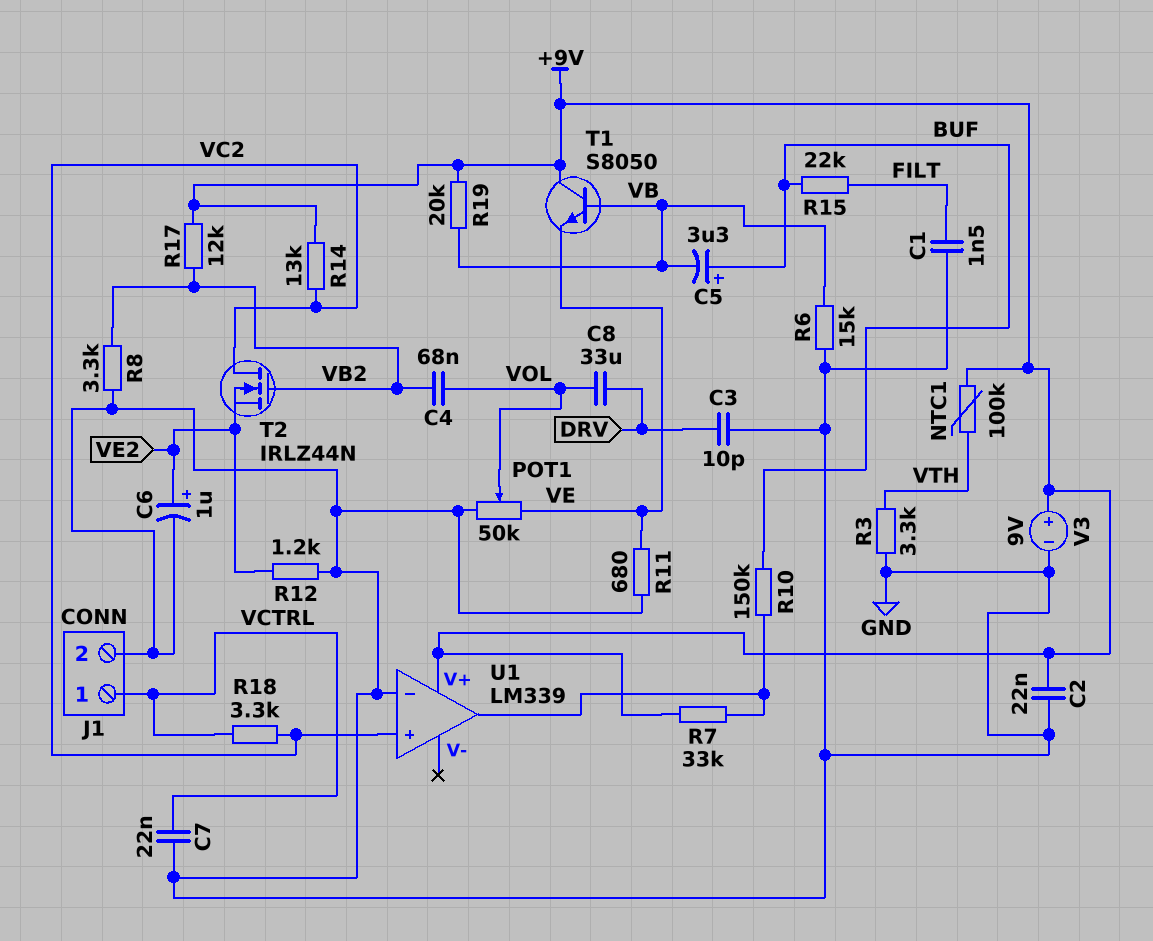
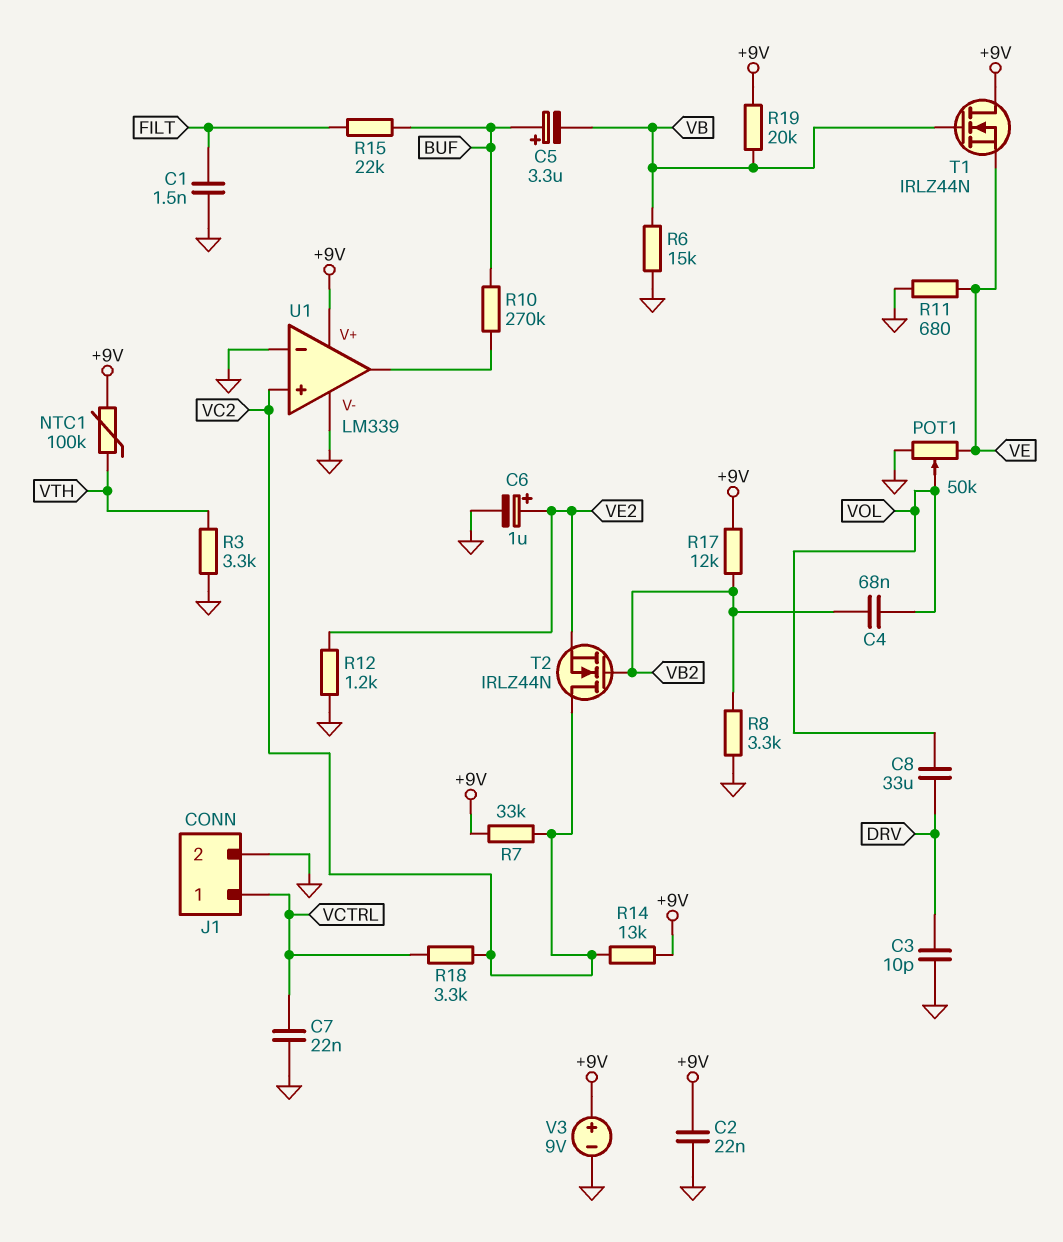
R7: 33k (+9V, U1/out) -> 33k (+9V, VC2)
R10: 150k (BUF, U1/out) -> 270k (BUF, U1/out)
T1: NPN S8050 (B VB, C +9V, E VE) -> NMOS IRLZ44N (G VB, D +9V, S VE)
U1 pin V-: none -> GND

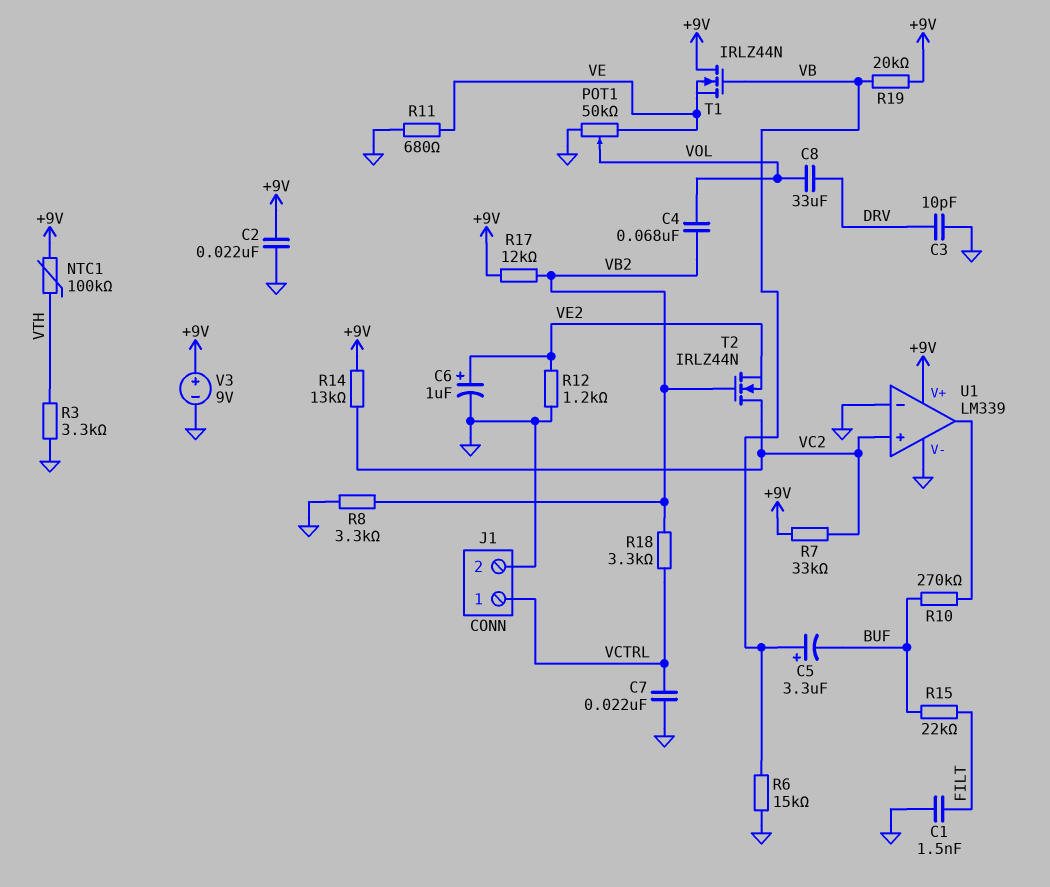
C5: 3.3uF (plus BUF, minus VB) -> 3.3uF (plus VB, minus BUF)
R18: 3.3k (VC2, VCTRL) -> 3.3k (VB2, VCTRL)

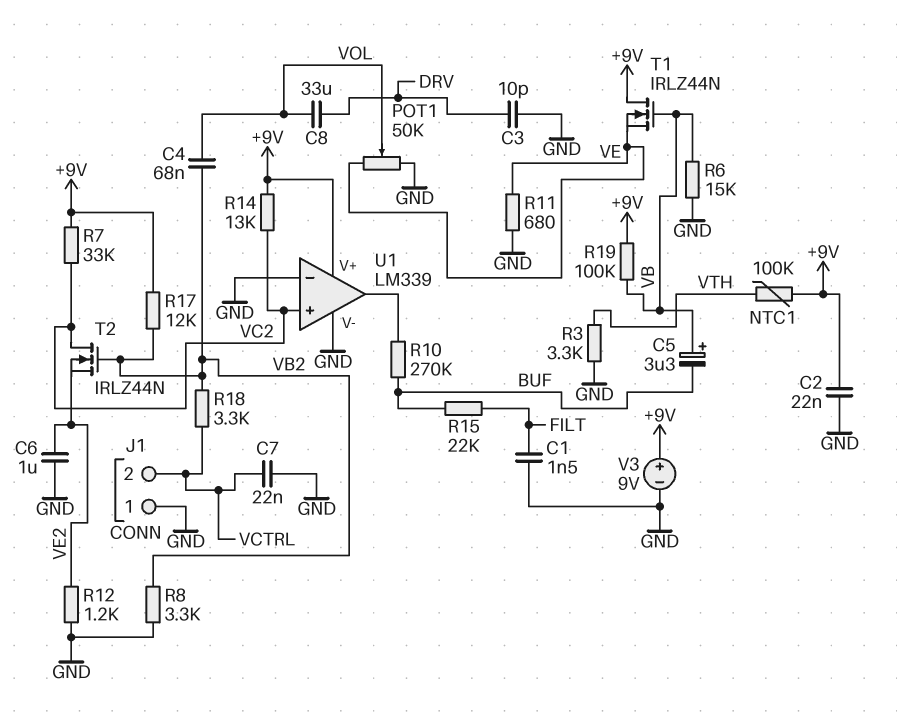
C6: 1uF (plus VE2, minus GND) -> 1uF (GND, VE2)
J1 pin 1: VCTRL -> GND
J1 pin 2: GND -> VCTRL
R19: 20k (+9V, VB) -> 100k (+9V, VB)

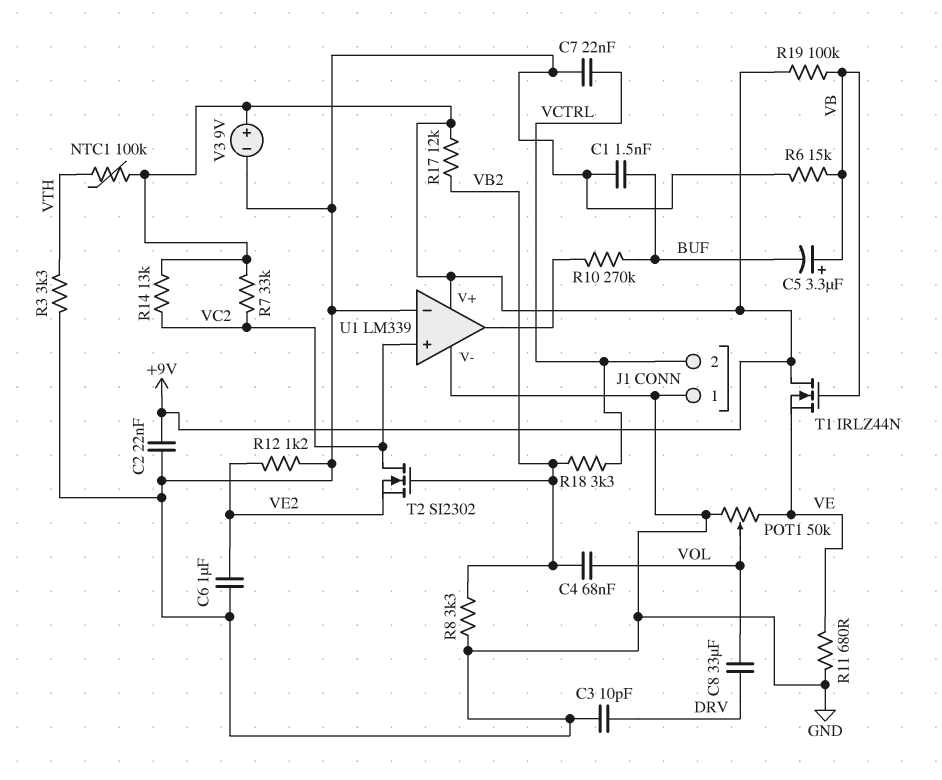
C1: 1.5nF (FILT, GND) -> 1.5nF (BUF, GND)
R15: 22k (BUF, FILT) -> none
T2: NMOS IRLZ44N (G VB2, D VC2, S VE2) -> NMOS SI2302 (G VB2, D VC2, S VE2)

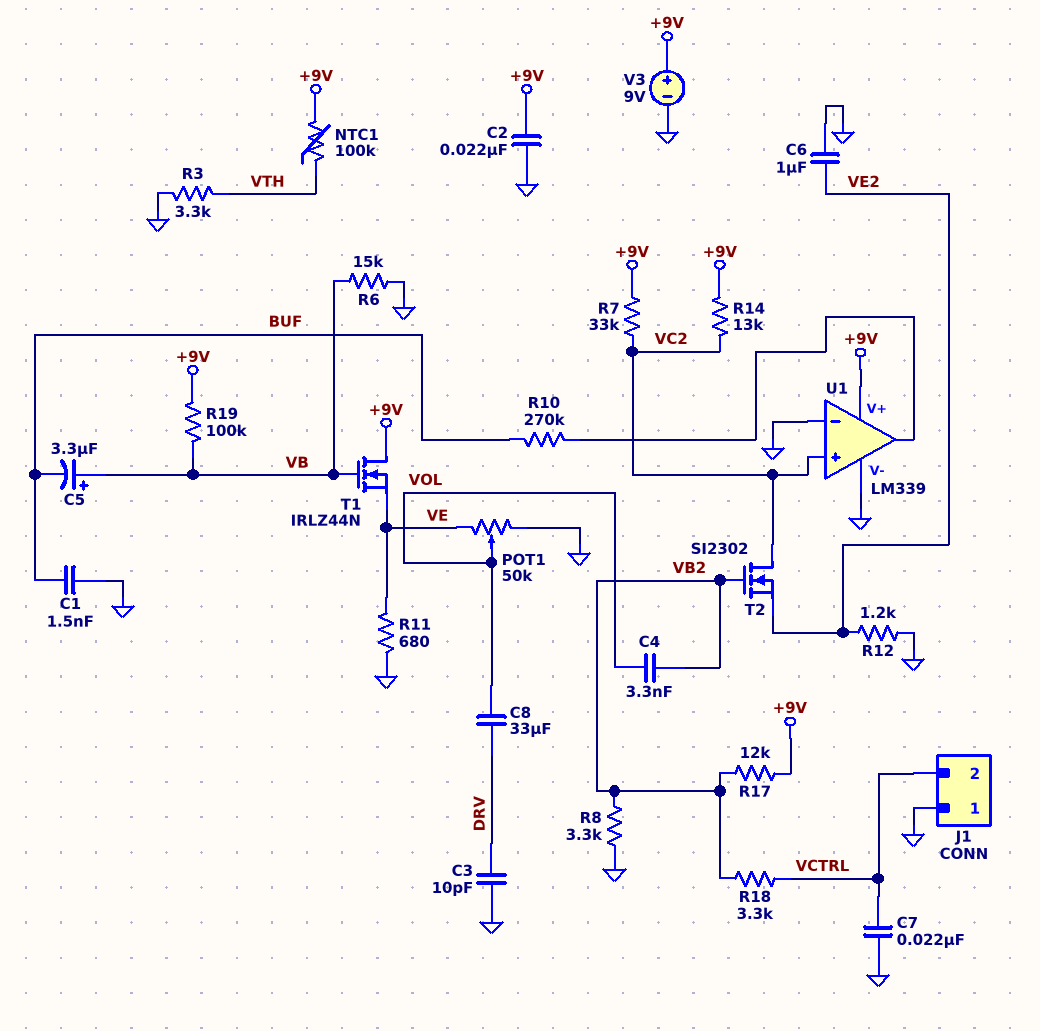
C4: 68nF (VB2, VOL) -> 3.3nF (VB2, VOL)

